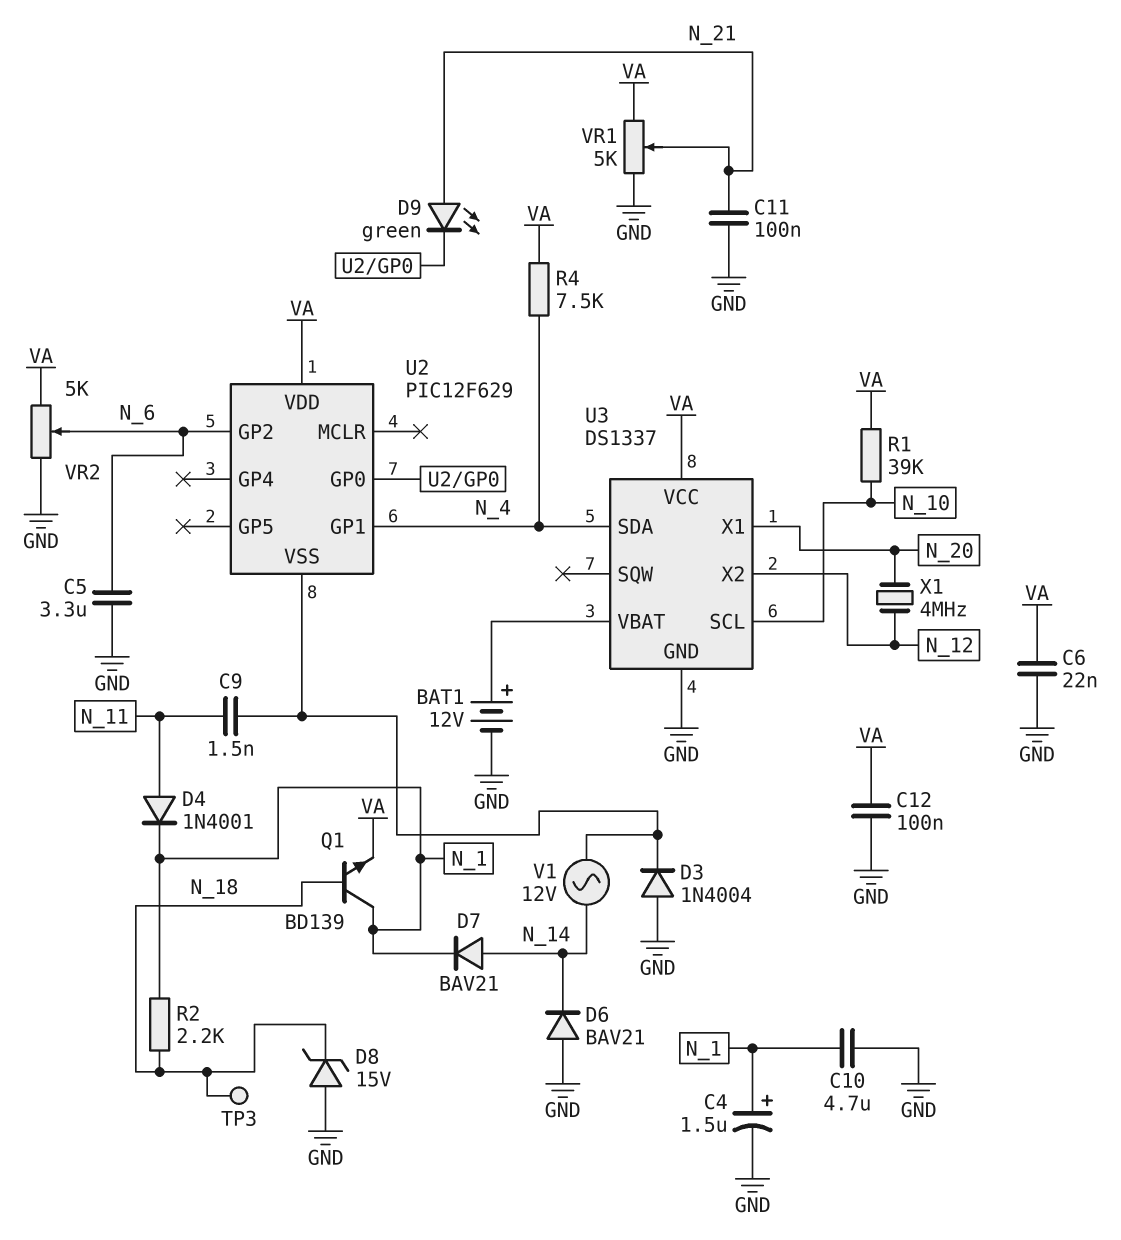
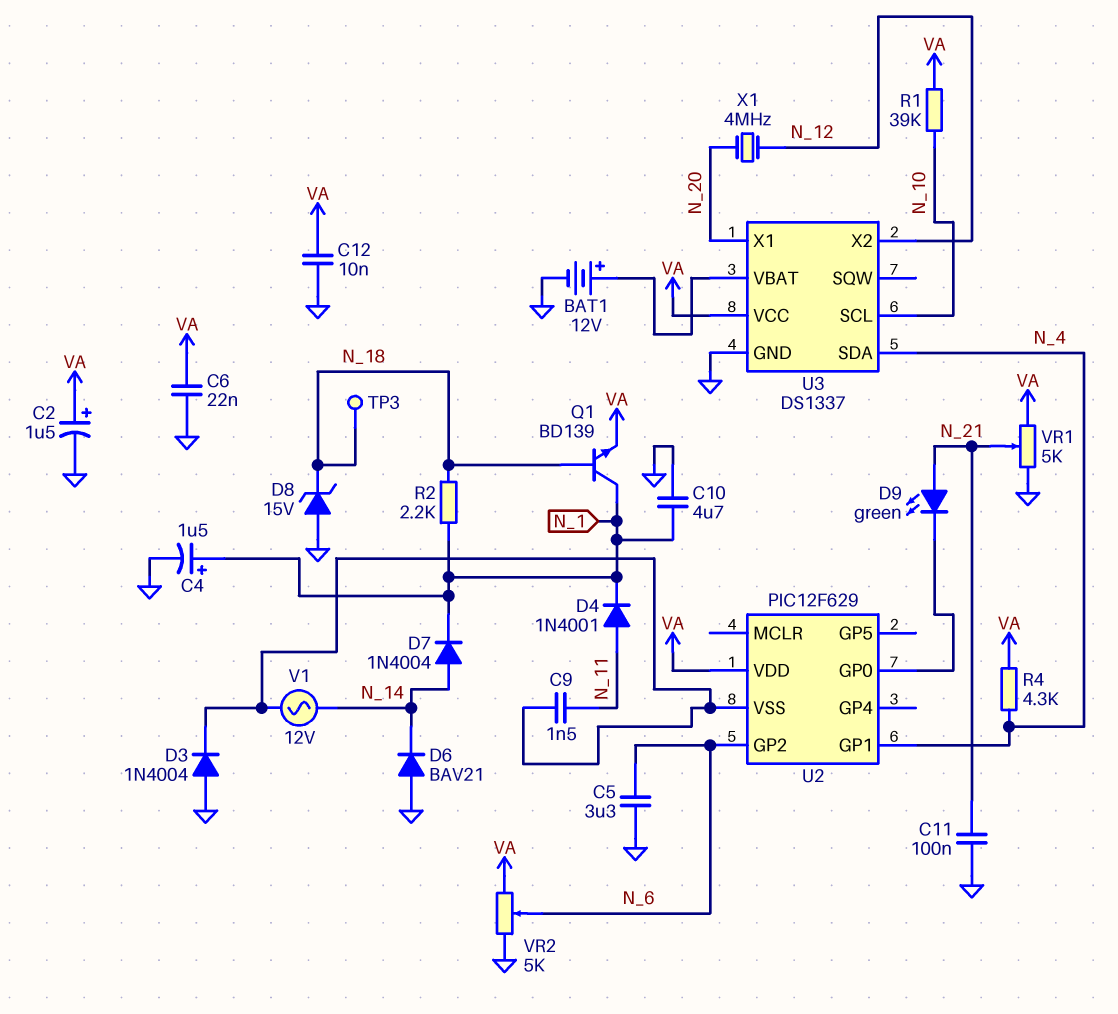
C2: none -> 1.5uF (plus VA, minus GND)
C12: 100nF (GND, VA) -> 10nF (GND, VA)
D7: diode BAV21 (A N_14, K N_1) -> diode 1N4004 (A N_14, K N_1)
R4: 7.5k (N_4, VA) -> 4.3k (N_4, VA)

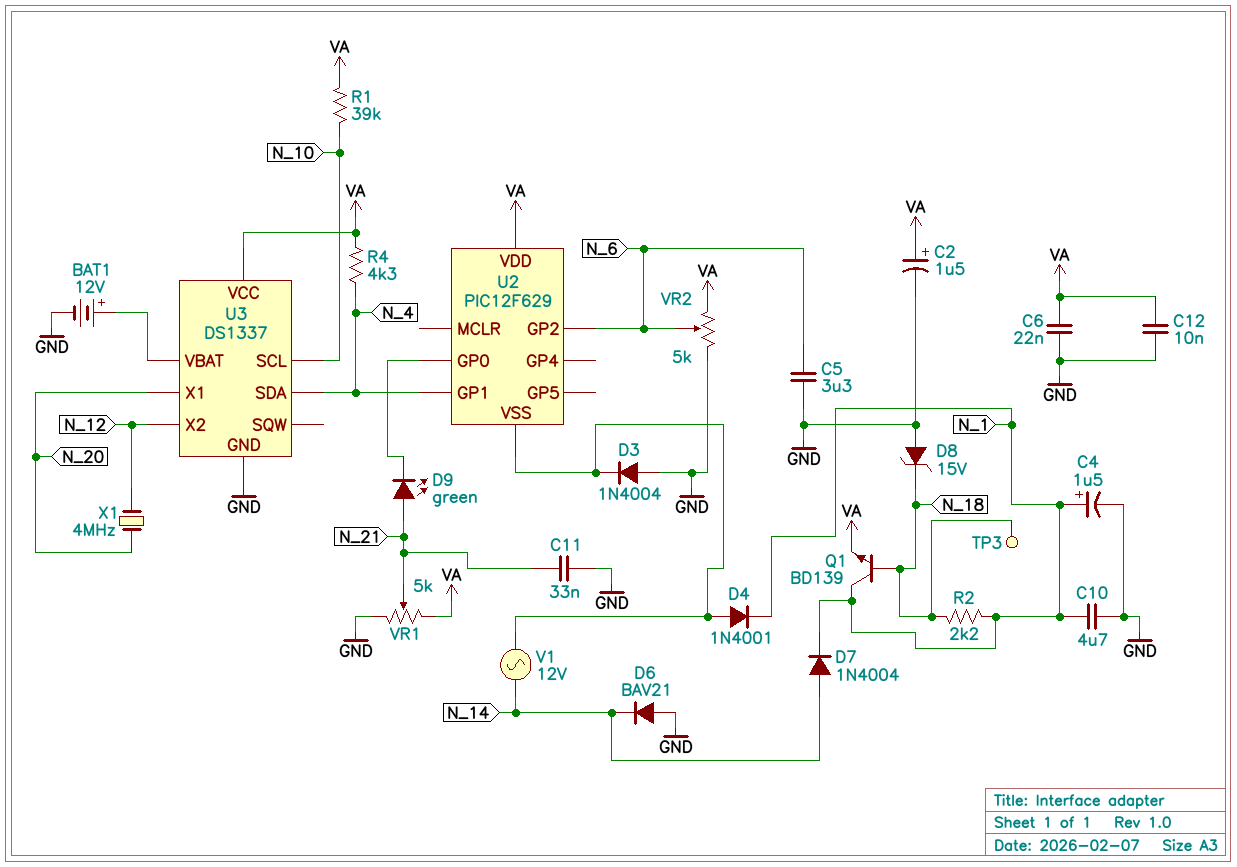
C9: 1.5nF (N_11, U2/VSS) -> none
C11: 100nF (GND, N_21) -> 33nF (GND, N_21)
D4: diode 1N4001 (A N_11, K N_1) -> diode 1N4001 (A U2/VSS, K N_1)

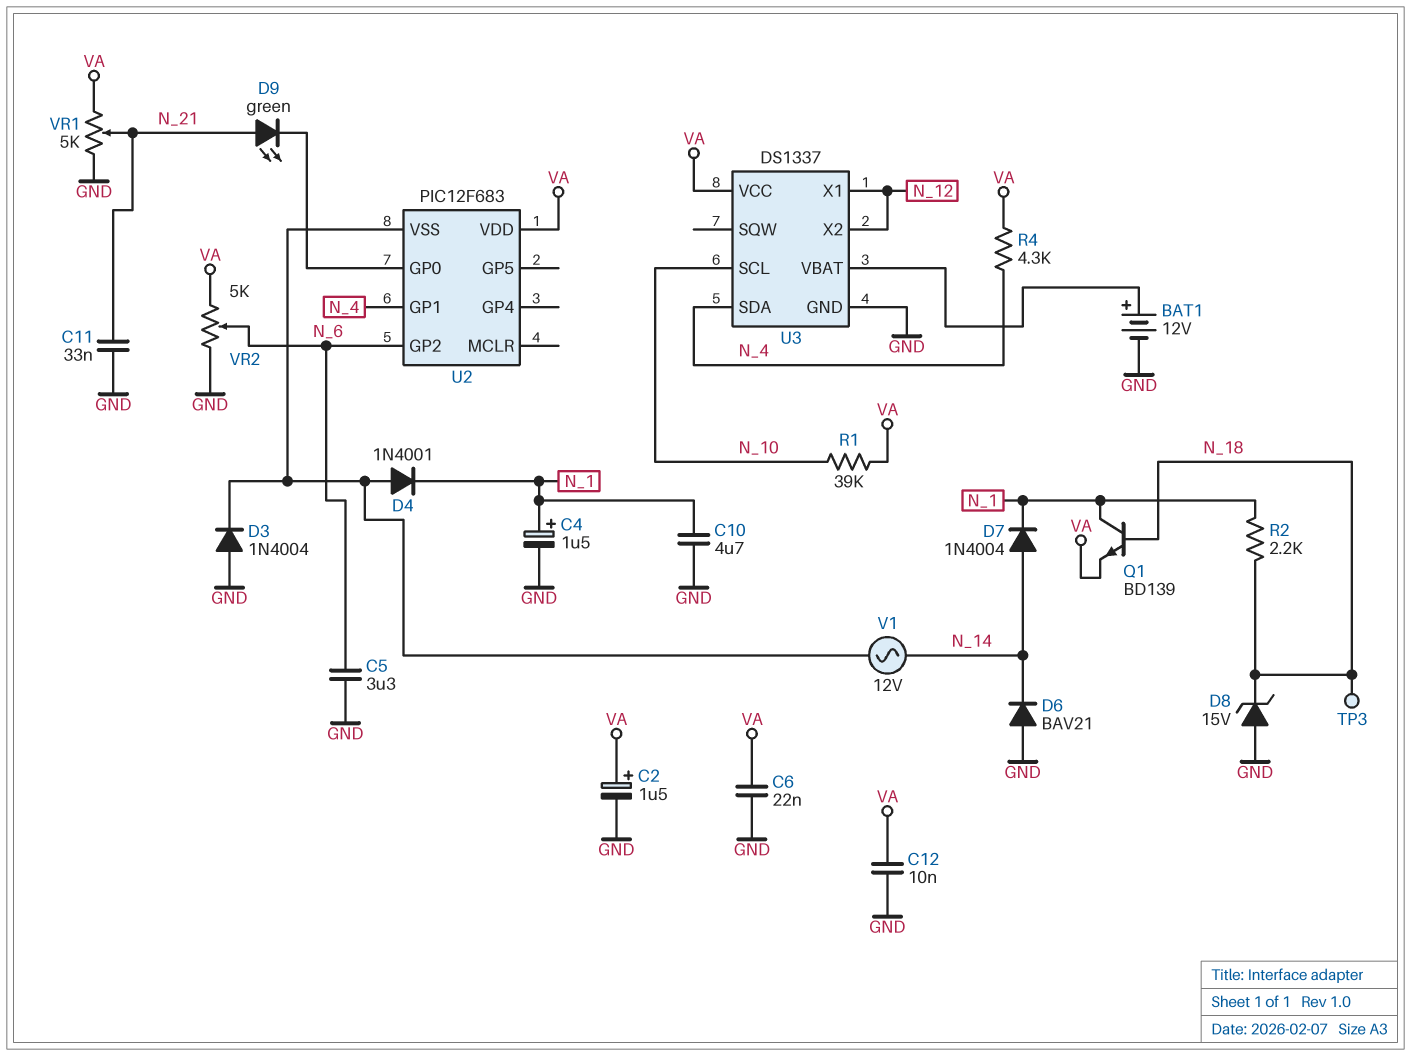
U2: PIC12F629 -> PIC12F683
U3 pin X1: N_20 -> N_12
X1: 4MHz (N_12, N_20) -> none

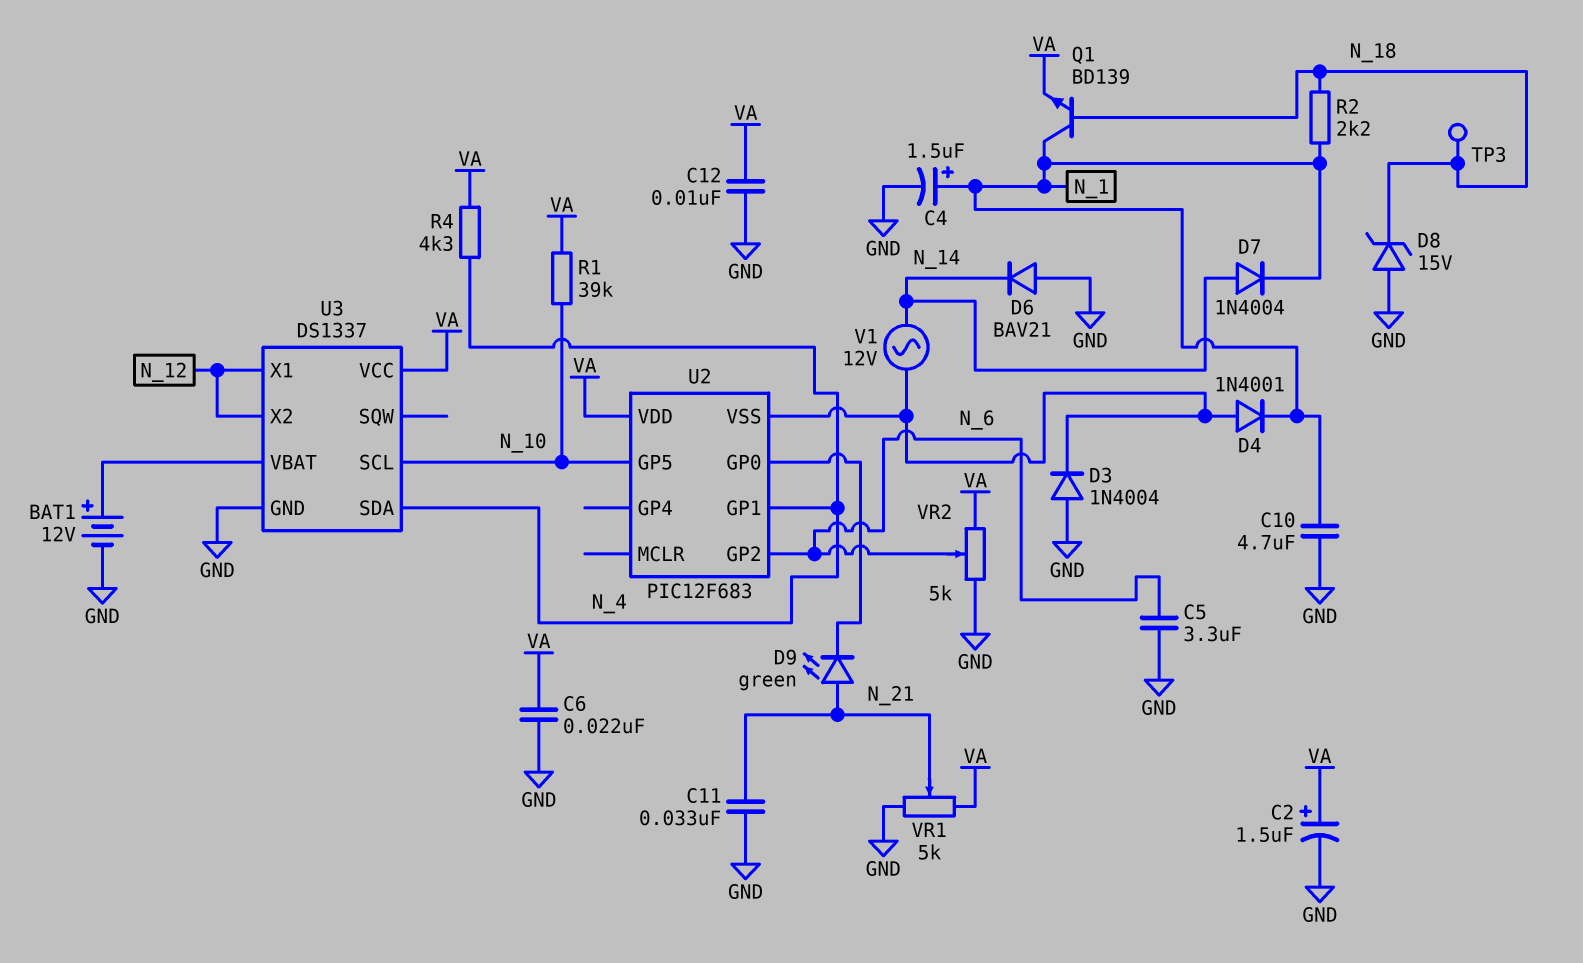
U2 pin GP5: none -> N_10

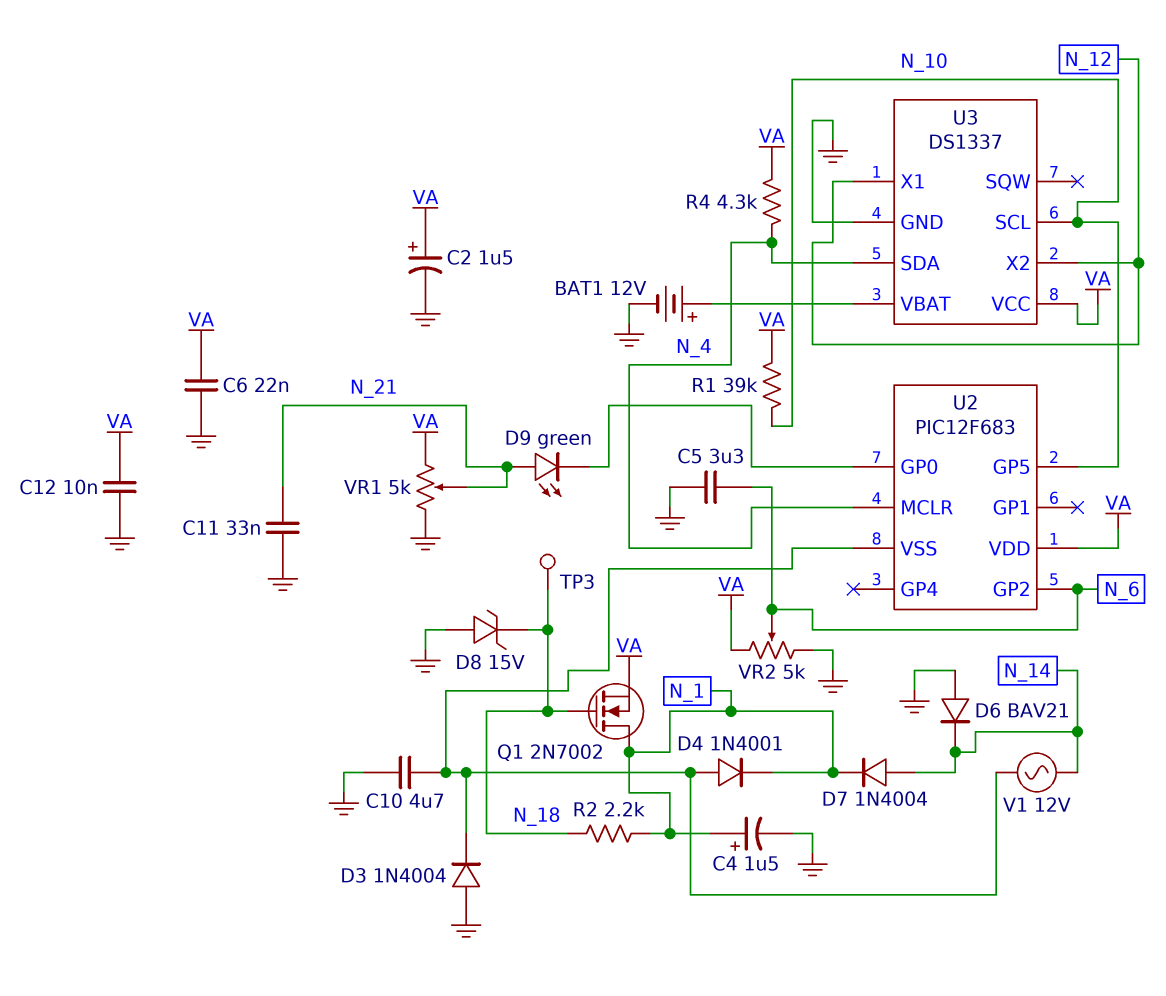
C10: 4.7uF (GND, N_1) -> 4.7uF (GND, U2/VSS)
Q1: NPN BD139 (B N_18, C N_1, E VA) -> NMOS 2N7002 (G N_18, D N_1, S VA)
U2 pin GP1: N_4 -> none
U2 pin MCLR: none -> N_4

